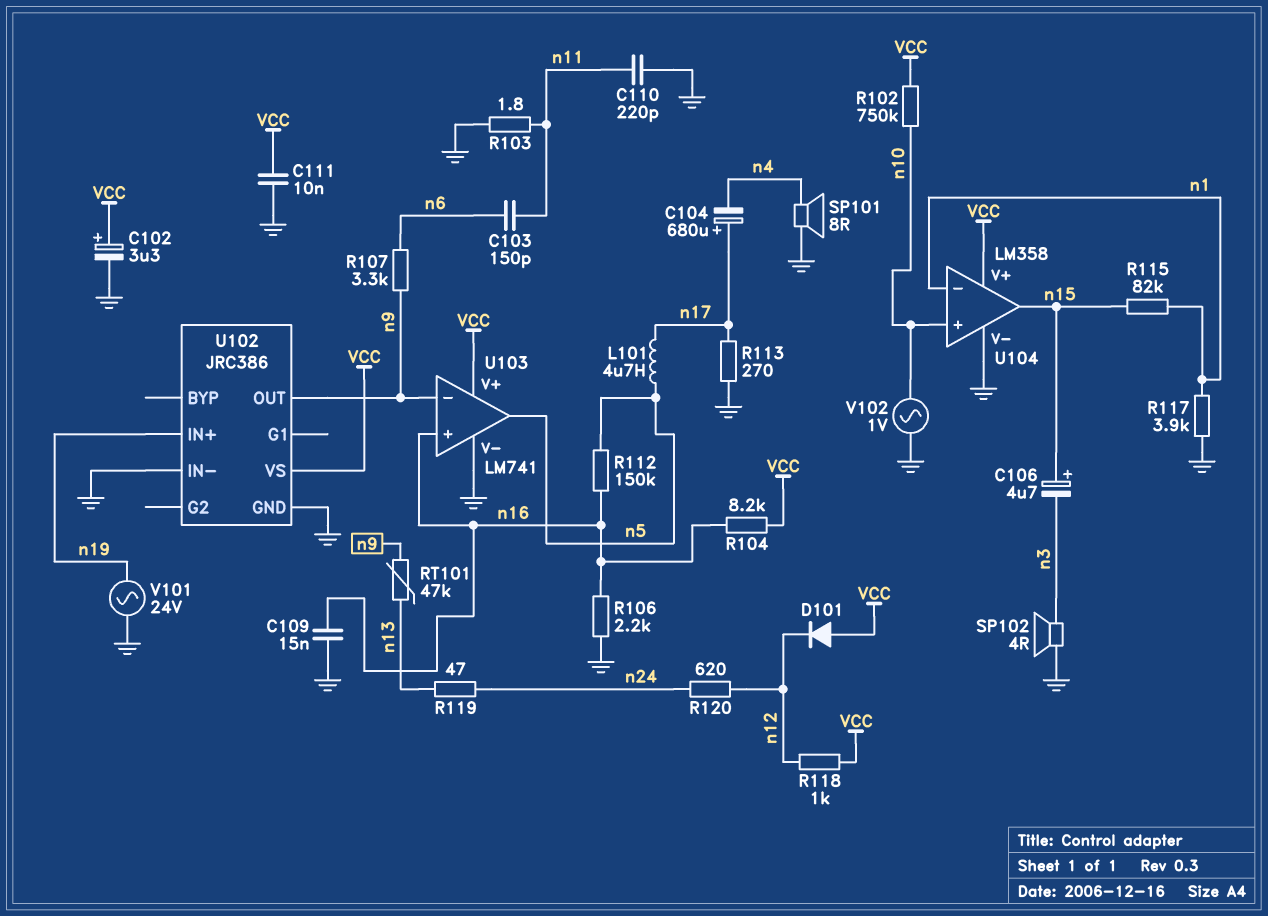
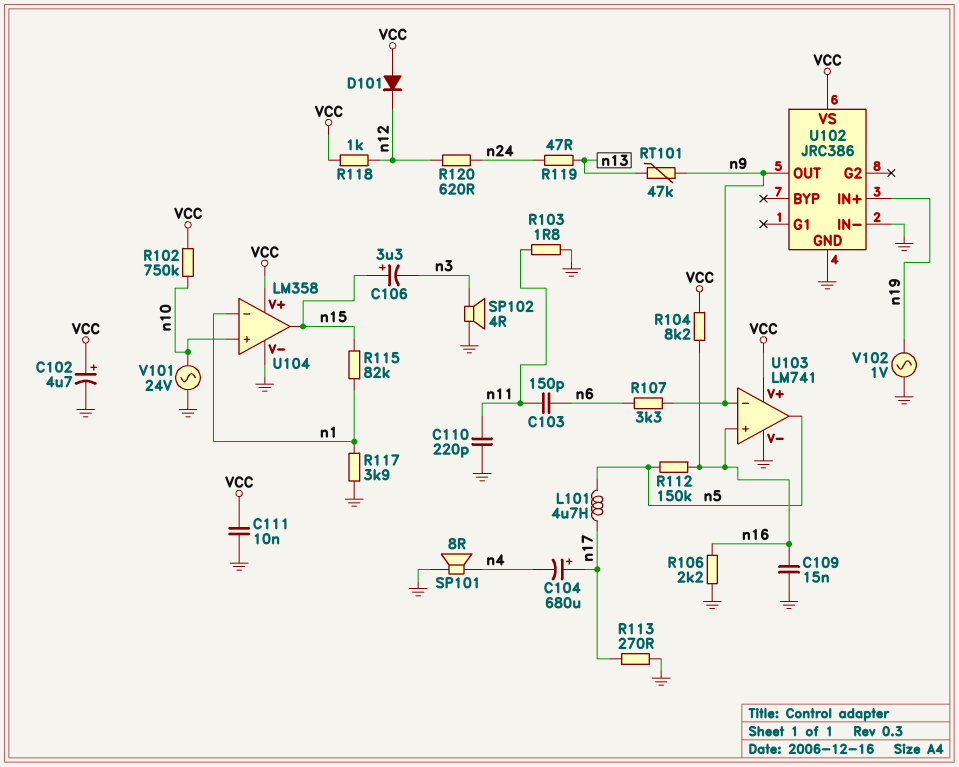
C102: 3.3uF (plus VCC, minus GND) -> 4.7uF (plus VCC, minus GND)
C106: 4.7uF (plus n15, minus n3) -> 3.3uF (plus n15, minus n3)
V101: AC 24V (GND, n19) -> AC 24V (GND, n10)
V102: AC 1V (GND, n10) -> AC 1V (GND, n19)

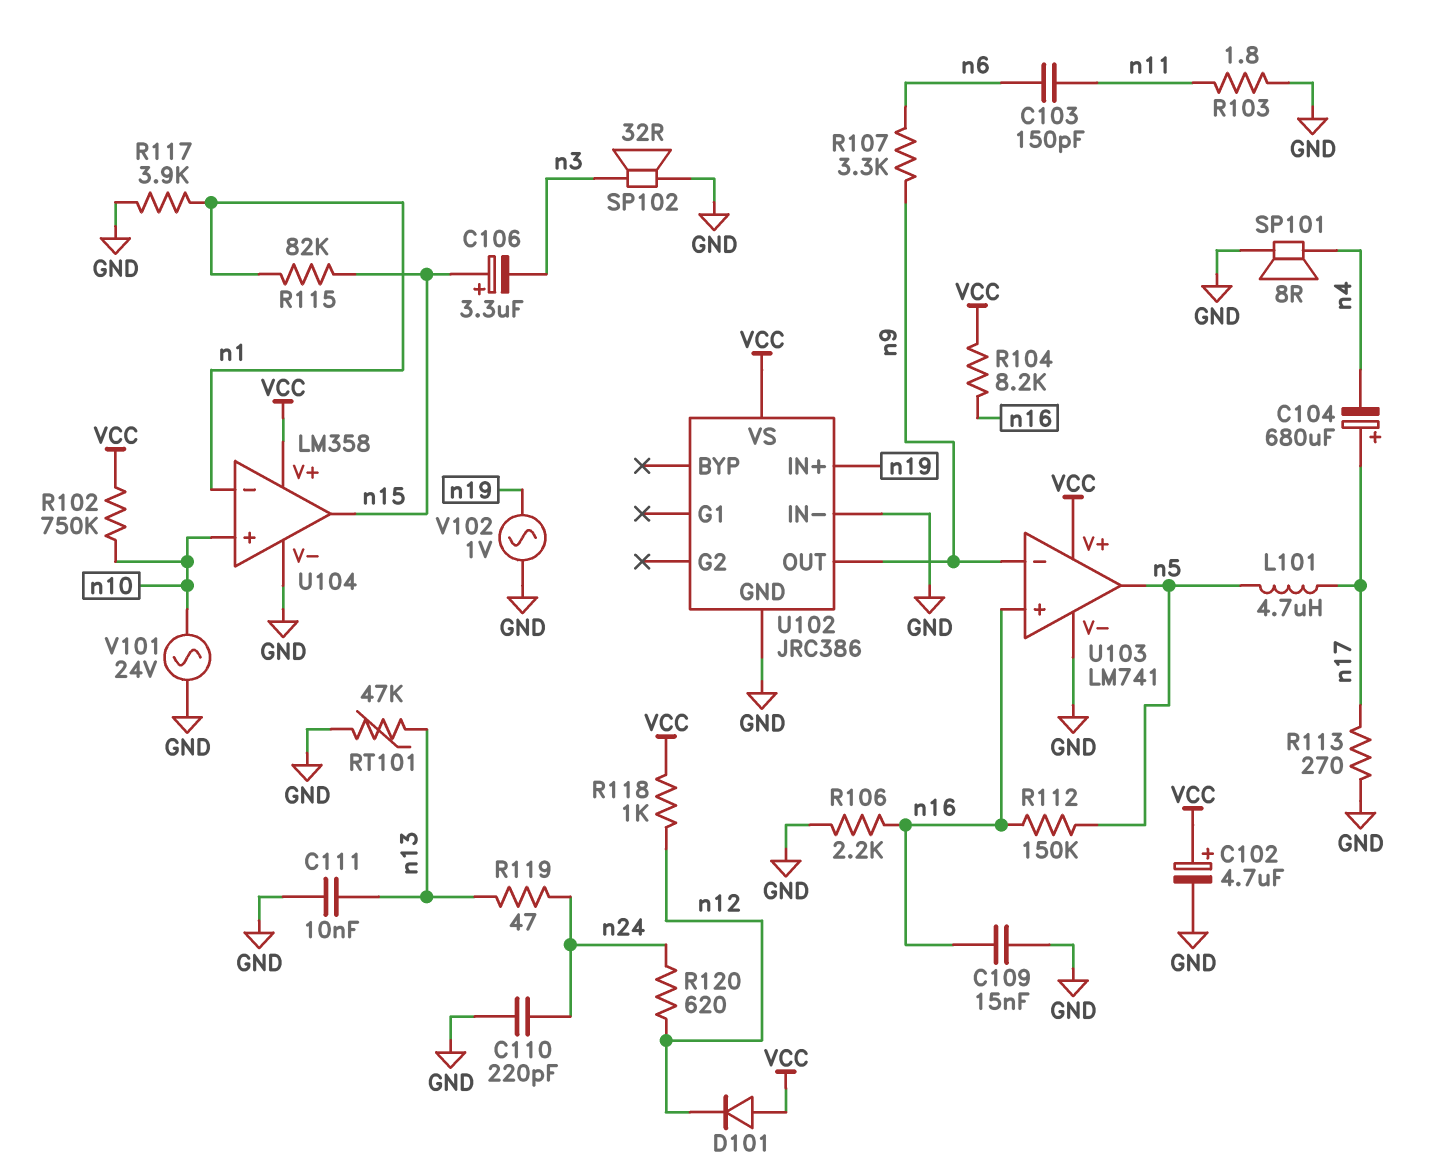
C110: 220pF (GND, n11) -> 220pF (GND, n24)
C111: 10nF (GND, VCC) -> 10nF (GND, n13)
RT101: 47k (n9, n13) -> 47k (GND, n13)
SP102: speaker 4R (GND, n3) -> speaker 32R (GND, n3)

